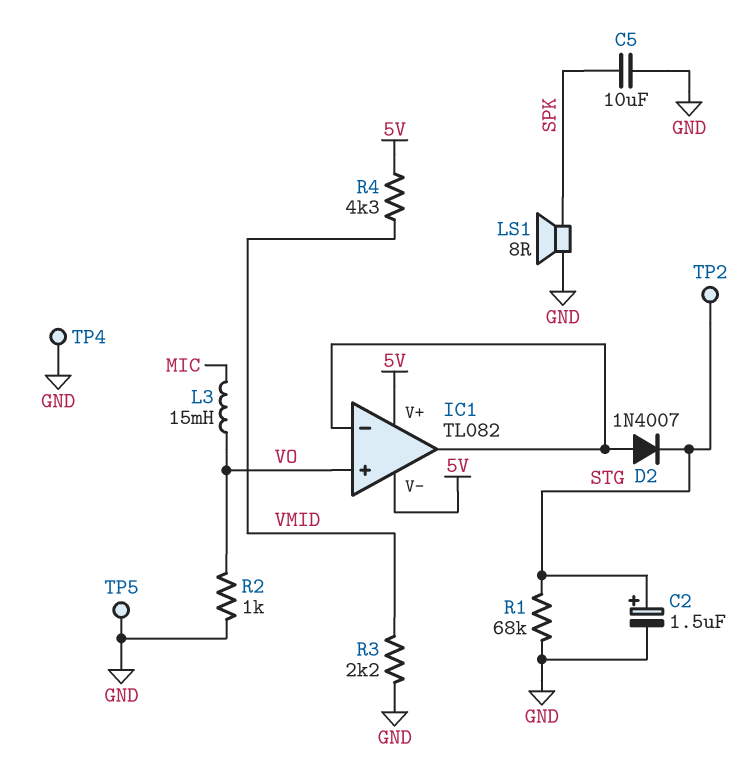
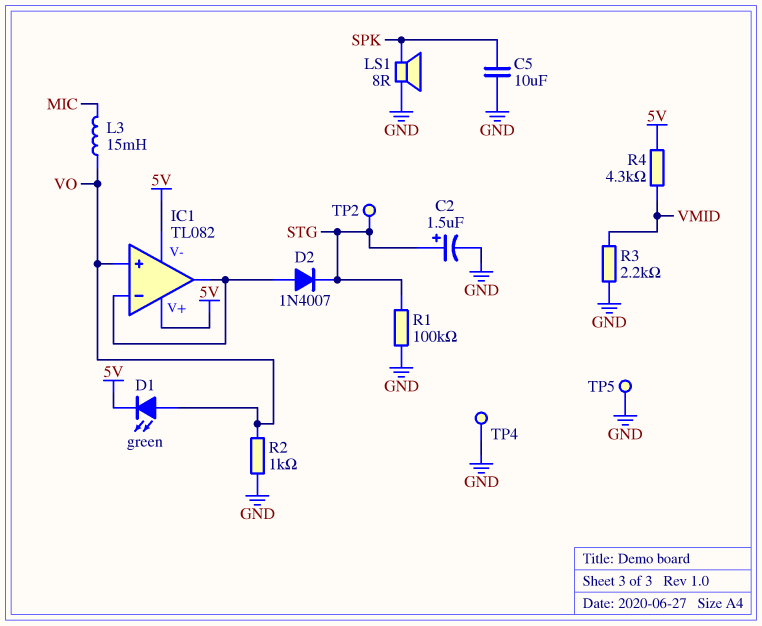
D1: none -> LED green (A VO, K 5V)
R1: 68k (GND, STG) -> 100k (GND, STG)

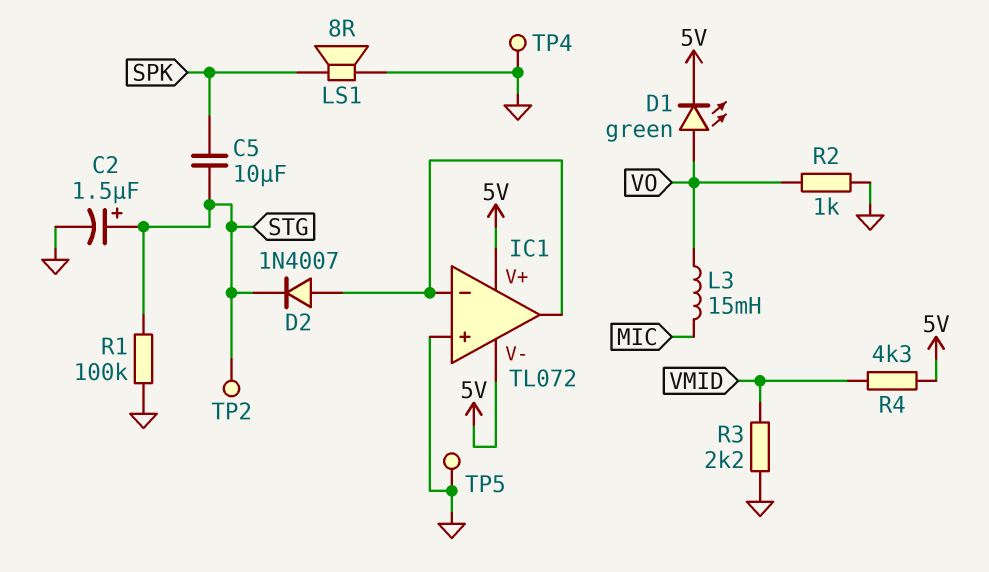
C5: 10uF (GND, SPK) -> 10uF (SPK, STG)
IC1: TL082 -> TL072
IC1 pin in+: VO -> GND

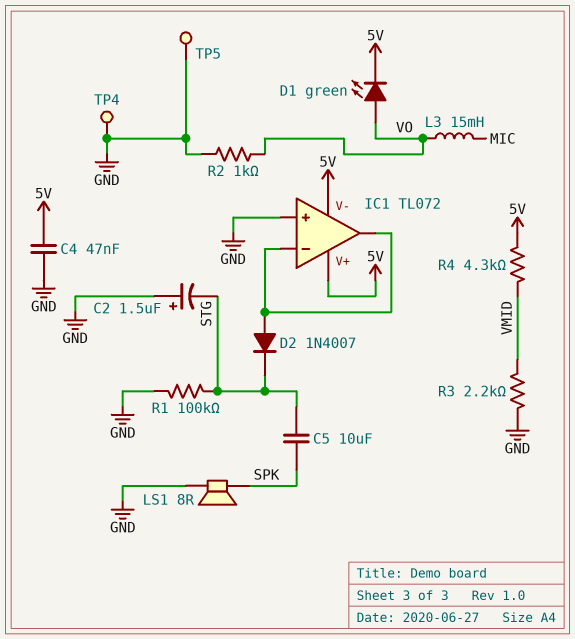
C2: 1.5uF (plus STG, minus GND) -> 1.5uF (plus GND, minus STG)
C4: none -> 47nF (5V, GND)
TP2: test point (STG) -> none

